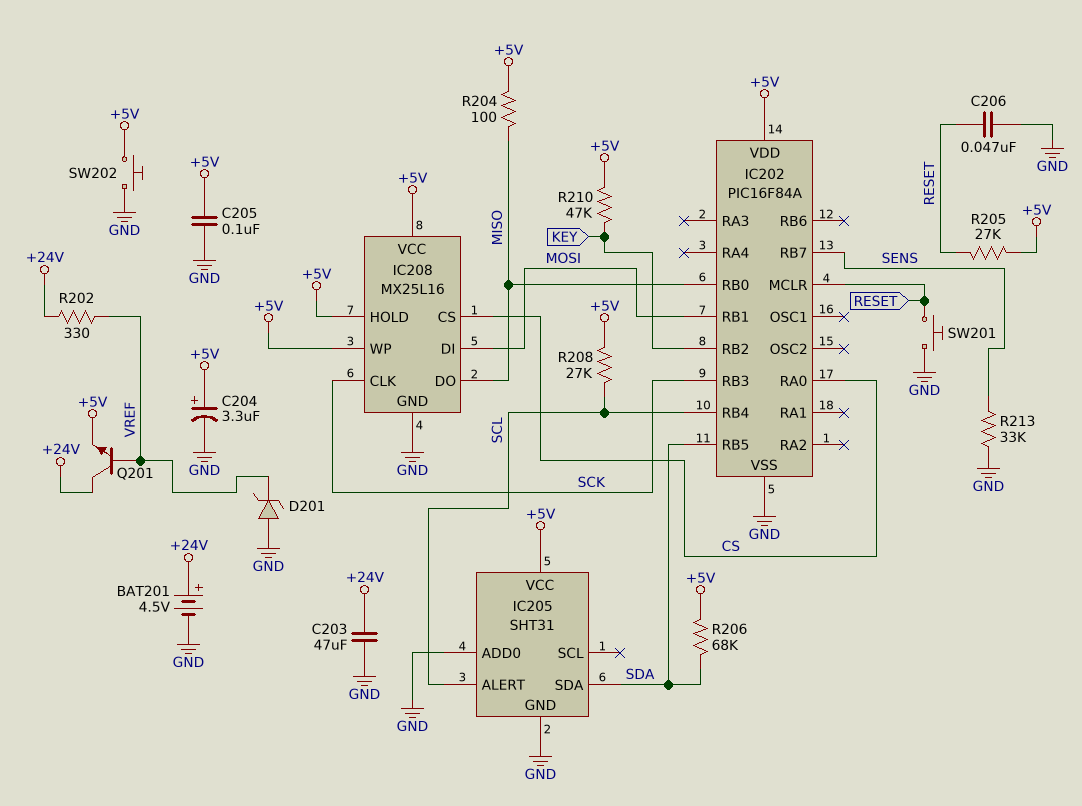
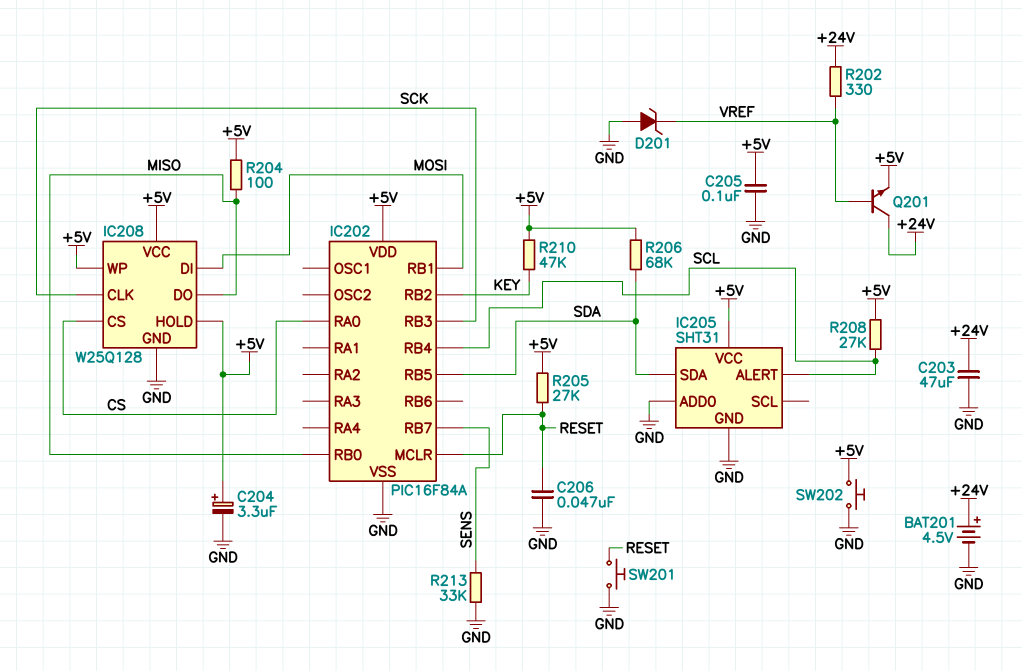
IC208: MX25L16 -> W25Q128

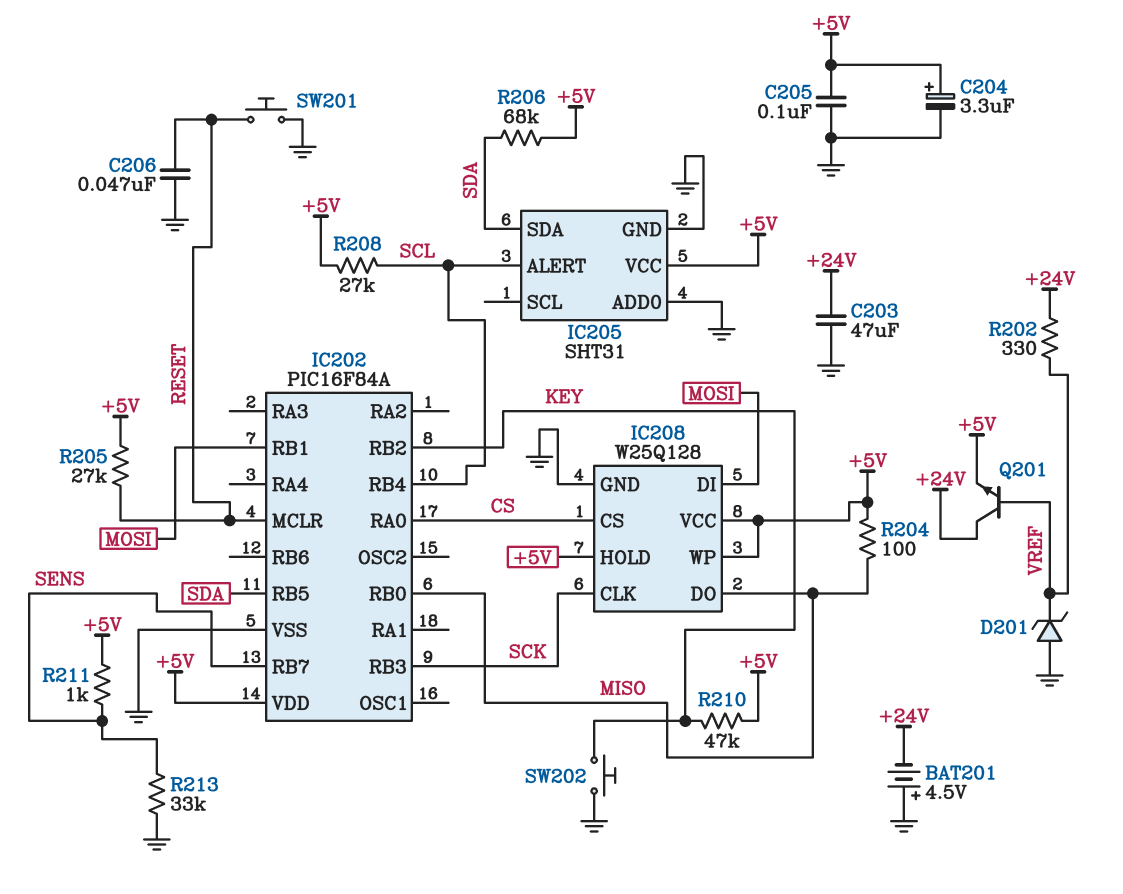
BAT201: 4.5V (plus +24V, minus GND) -> 4.5V (plus GND, minus +24V)
R211: none -> 1k (+5V, SENS)
SW202: button (+5V, GND) -> button (GND, KEY)

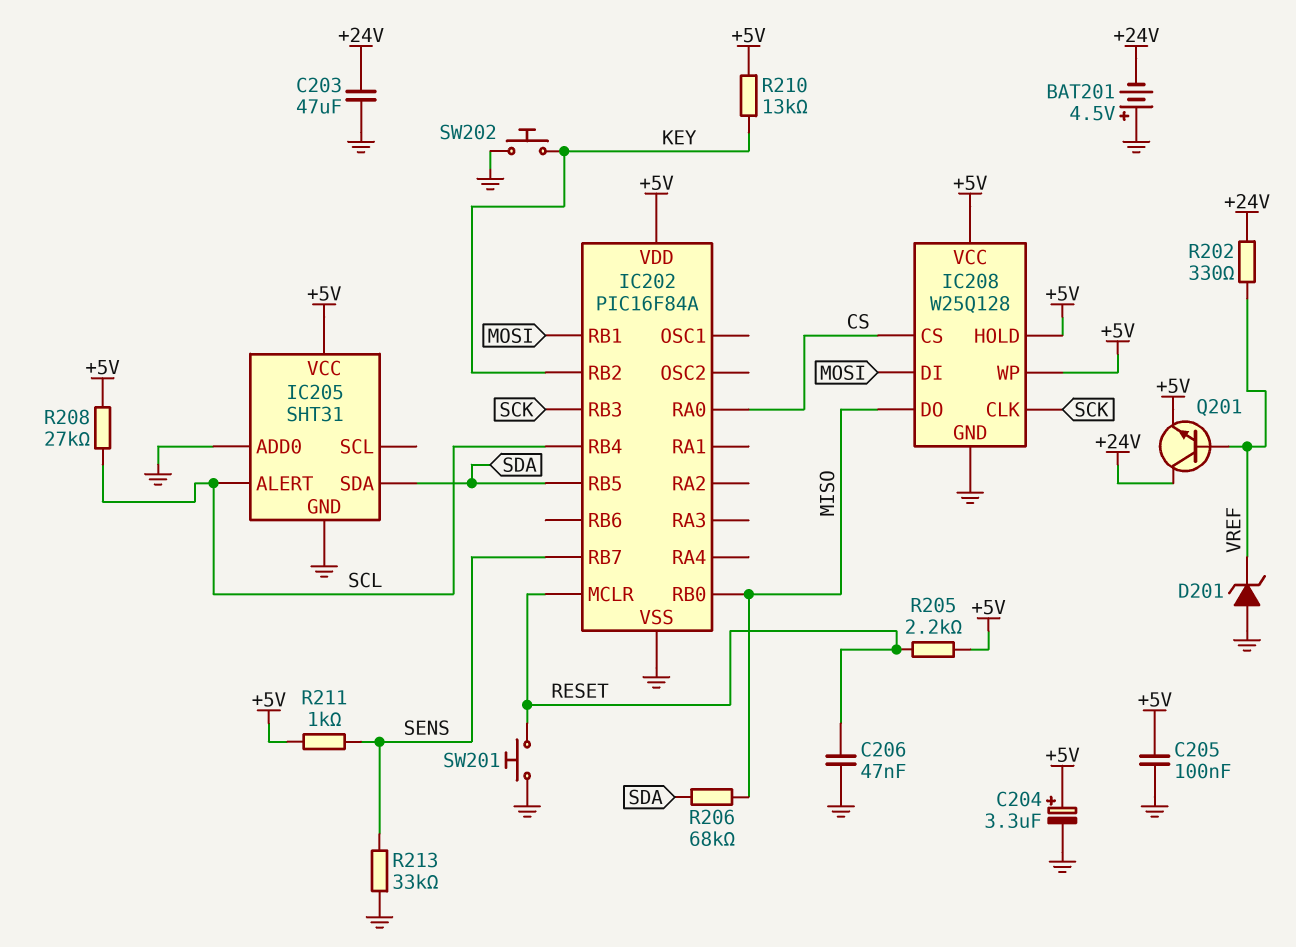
R204: 100 (+5V, MISO) -> none
R205: 27k (+5V, RESET) -> 2.2k (+5V, RESET)
R206: 68k (+5V, SDA) -> 68k (MISO, SDA)
R210: 47k (+5V, KEY) -> 13k (+5V, KEY)

